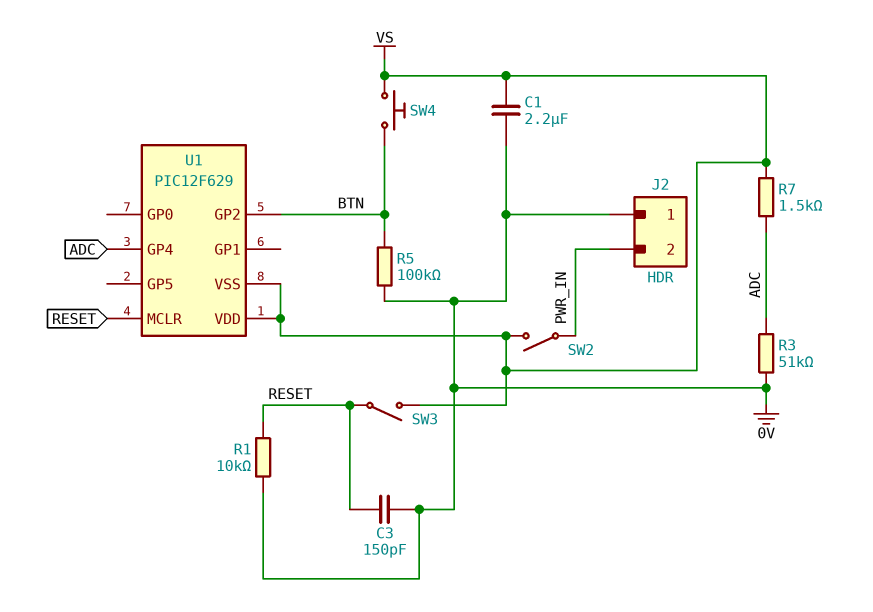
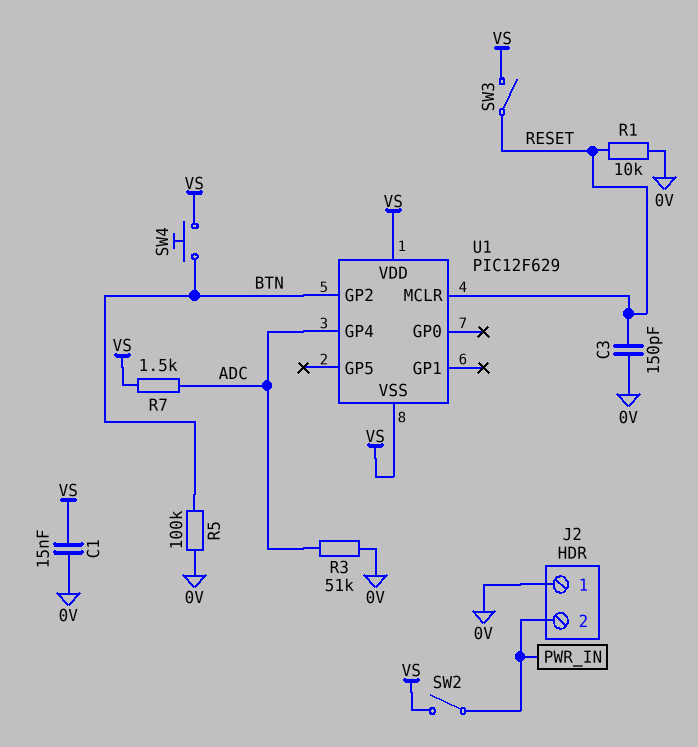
C1: 2.2uF (0V, VS) -> 15nF (0V, VS)

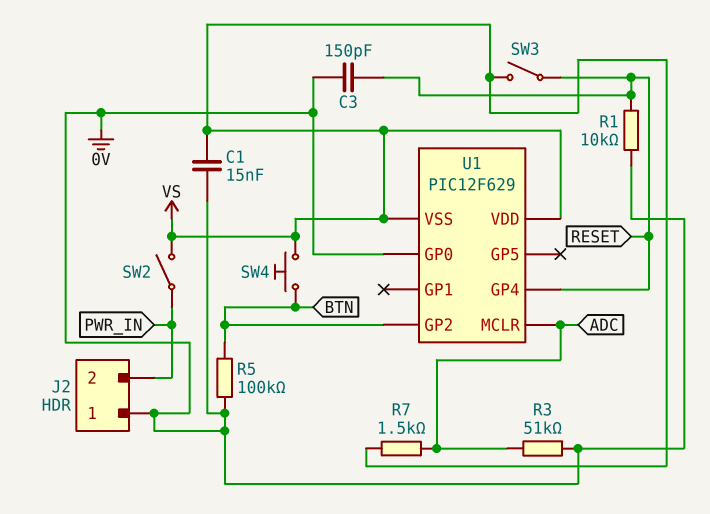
U1 pin GP0: none -> 0V
U1 pin GP4: ADC -> RESET
U1 pin MCLR: RESET -> ADC

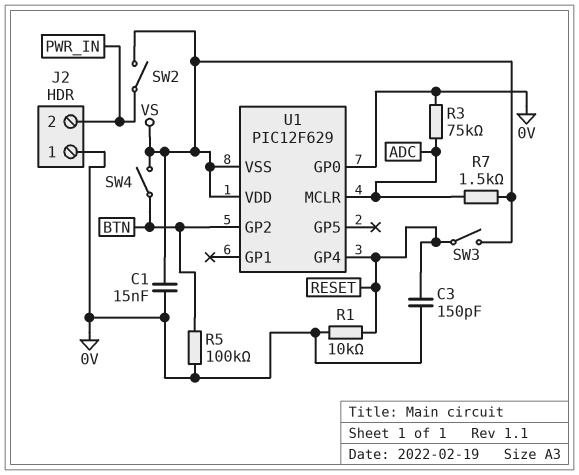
R3: 51k (0V, ADC) -> 75k (0V, ADC)
SW4: button (BTN, VS) -> switch (BTN, VS)

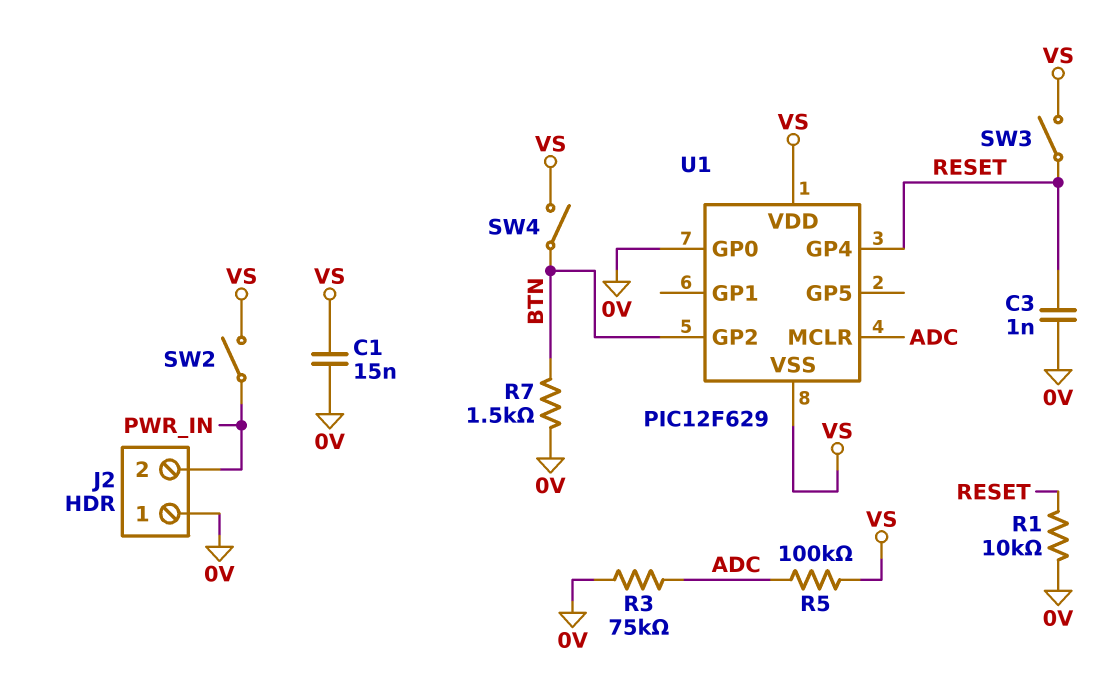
C3: 150pF (0V, RESET) -> 1nF (0V, RESET)
R5: 100k (0V, BTN) -> 100k (ADC, VS)
R7: 1.5k (ADC, VS) -> 1.5k (0V, BTN)

